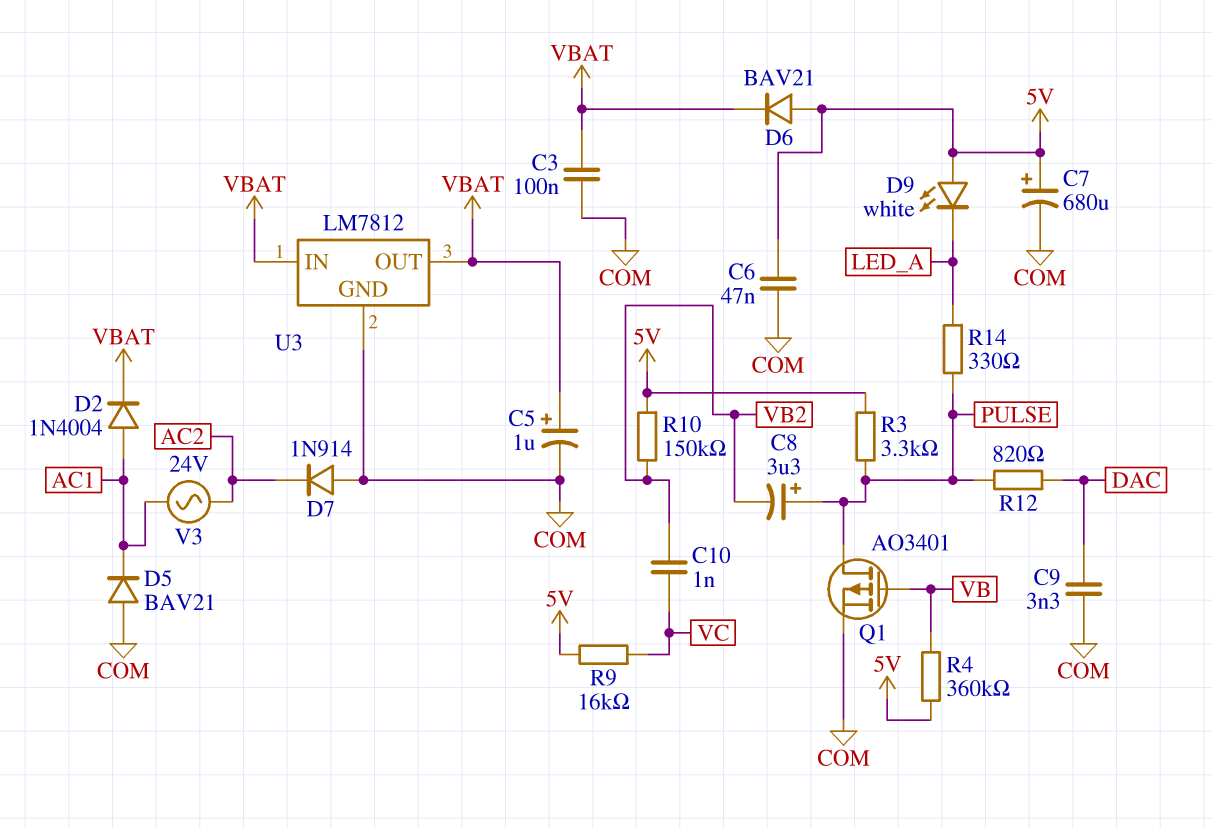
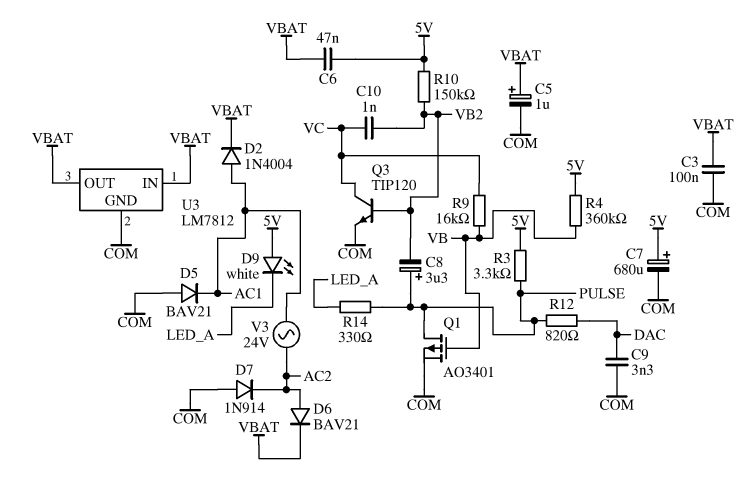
C6: 47nF (5V, COM) -> 47nF (5V, VBAT)
D6: diode BAV21 (A 5V, K VBAT) -> diode BAV21 (A AC2, K VBAT)
Q3: none -> NPN TIP120 (B VB2, C VC, E COM)
R9: 16k (5V, VC) -> 16k (VB, VC)

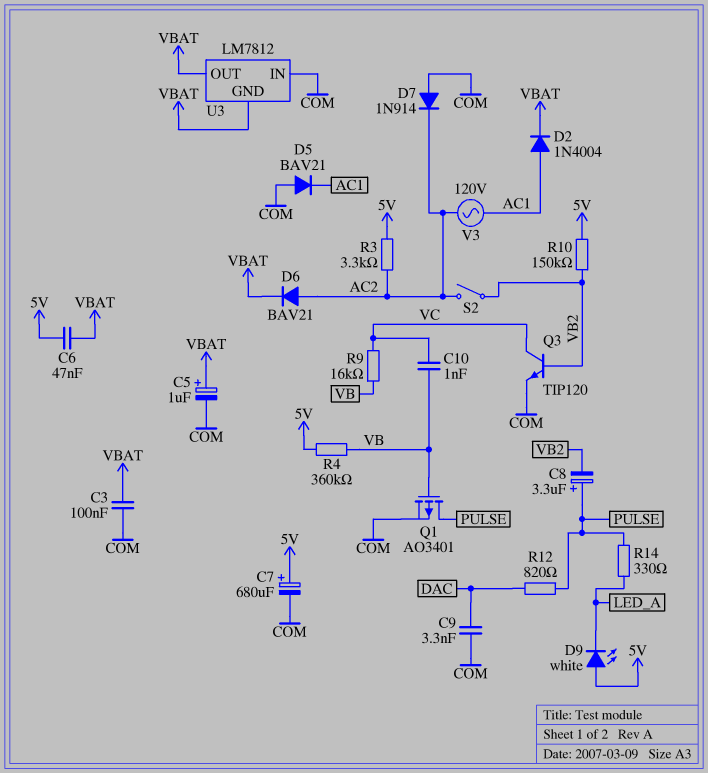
C10: 1nF (VB2, VC) -> 1nF (VB, VC)
R3: 3.3k (5V, PULSE) -> 3.3k (5V, AC2)
S2: none -> switch (AC2, VB2)
U3 pin GND: COM -> VBAT
U3 pin IN: VBAT -> COM
V3: AC 24V (AC1, AC2) -> AC 120V (AC1, AC2)

